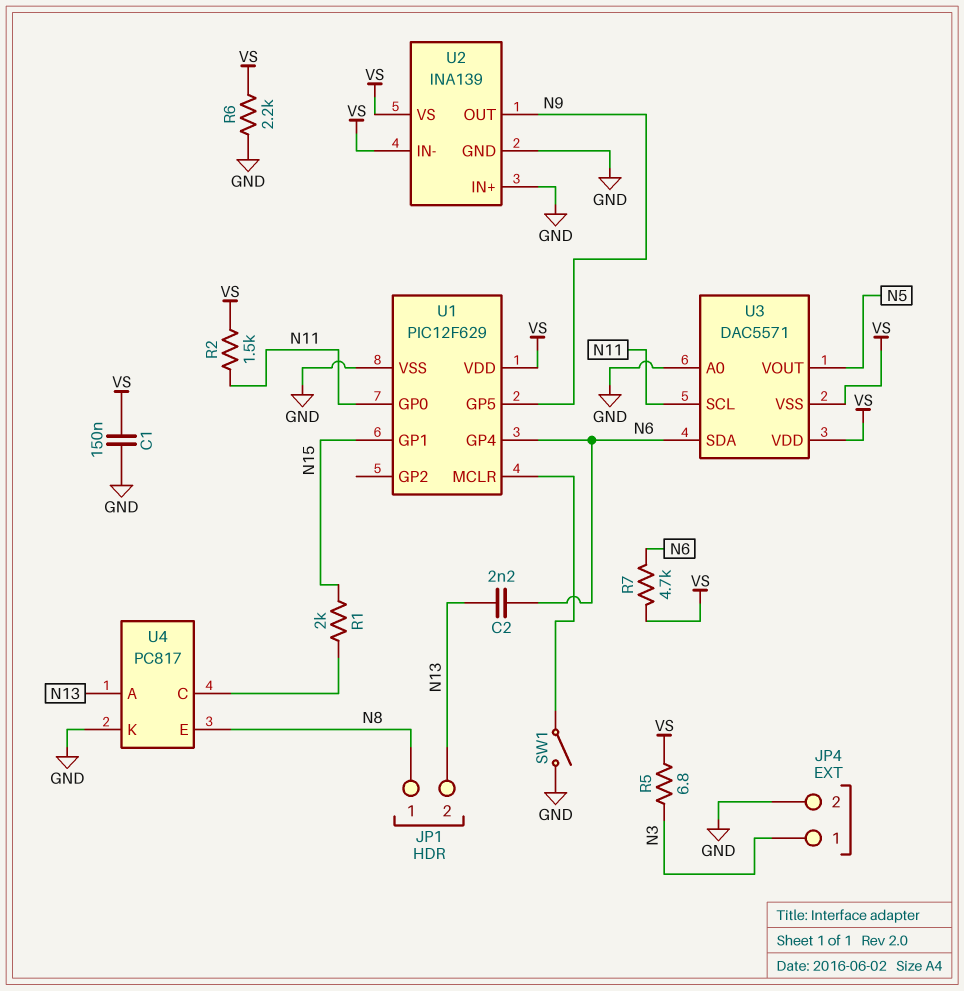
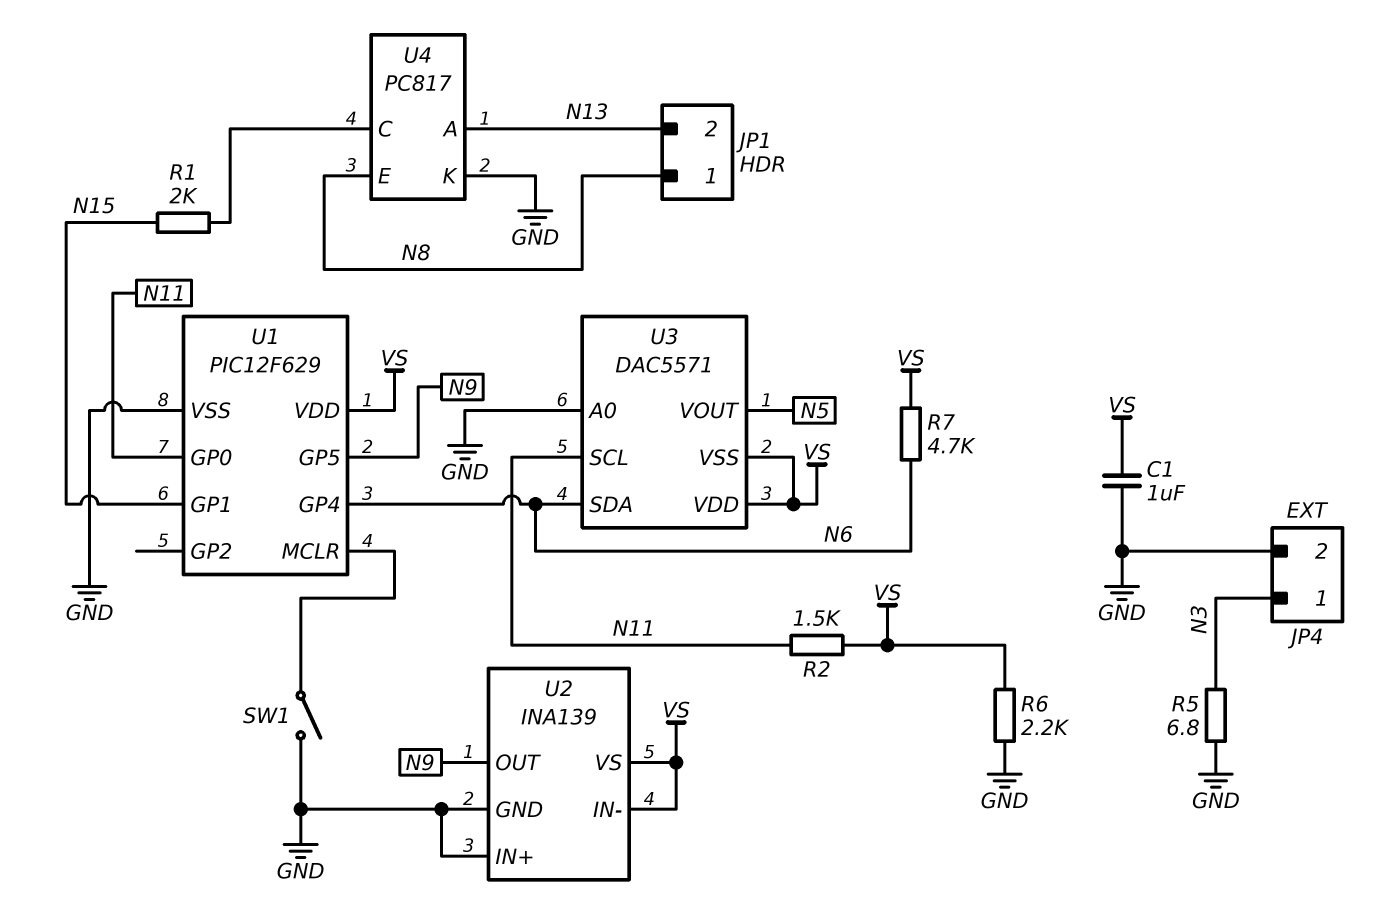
C1: 150nF (GND, VS) -> 1uF (GND, VS)
C2: 2.2nF (N6, N13) -> none
R5: 6.8 (N3, VS) -> 6.8 (GND, N3)

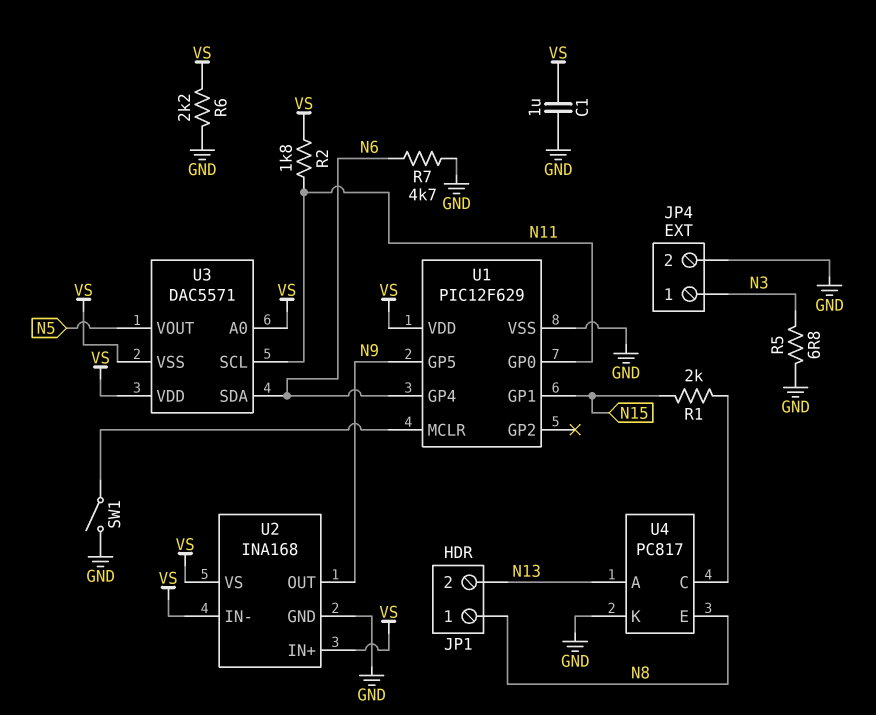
R2: 1.5k (N11, VS) -> 1.8k (N11, VS)
R7: 4.7k (N6, VS) -> 4.7k (GND, N6)
U2: INA139 -> INA168
U2 pin IN+: GND -> VS
U3 pin A0: GND -> VS

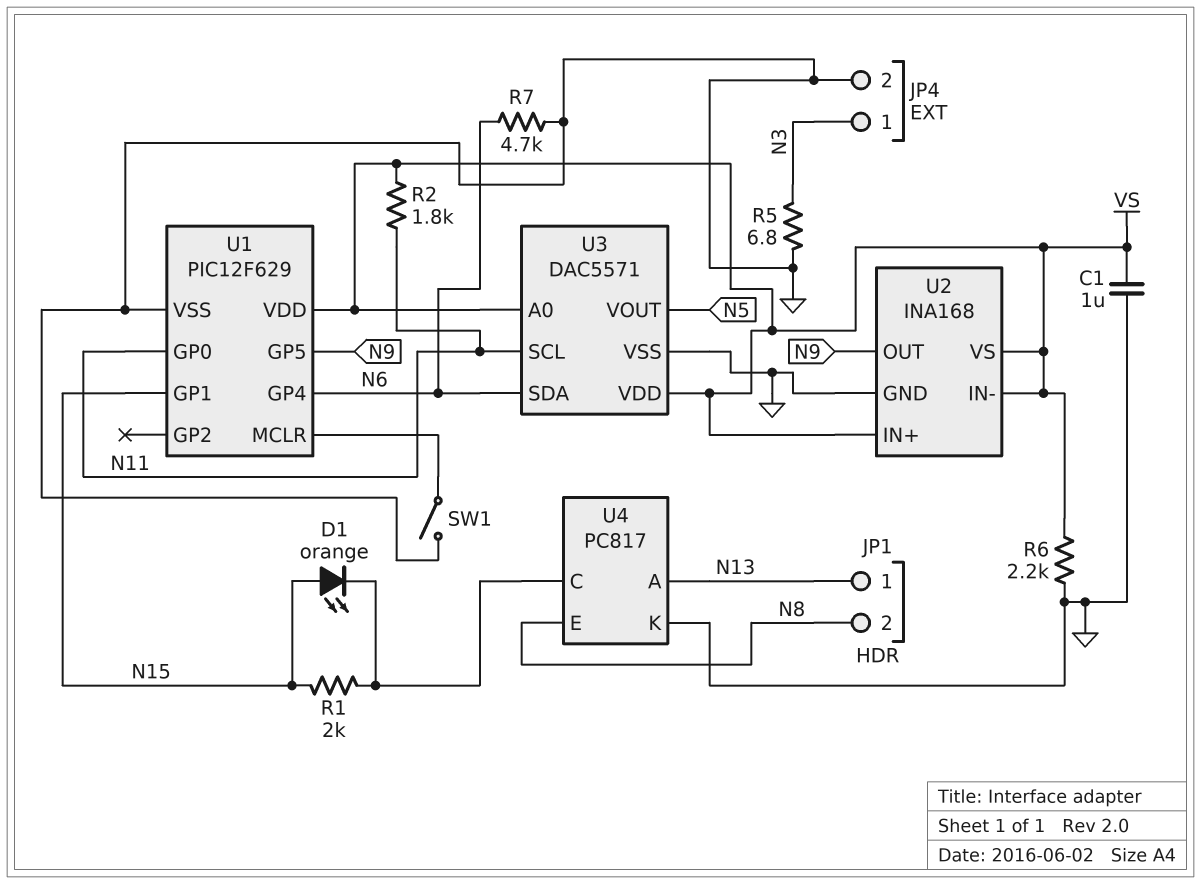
D1: none -> LED orange (A N15, K U4/C)
JP1 pin 1: N8 -> N13
JP1 pin 2: N13 -> N8
U3 pin VSS: VS -> GND

